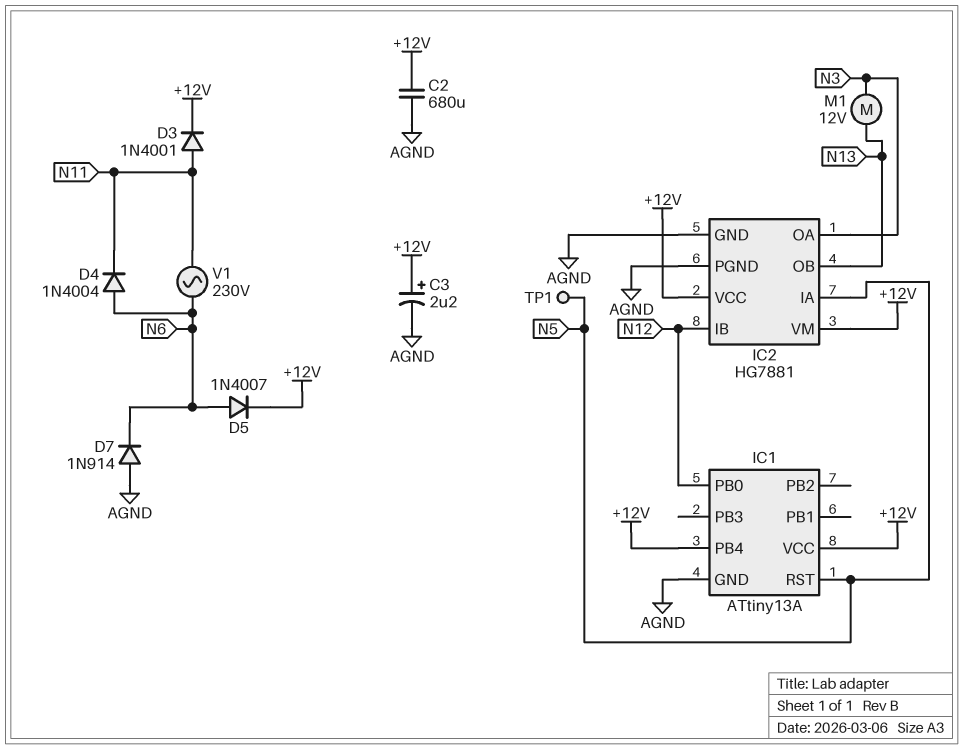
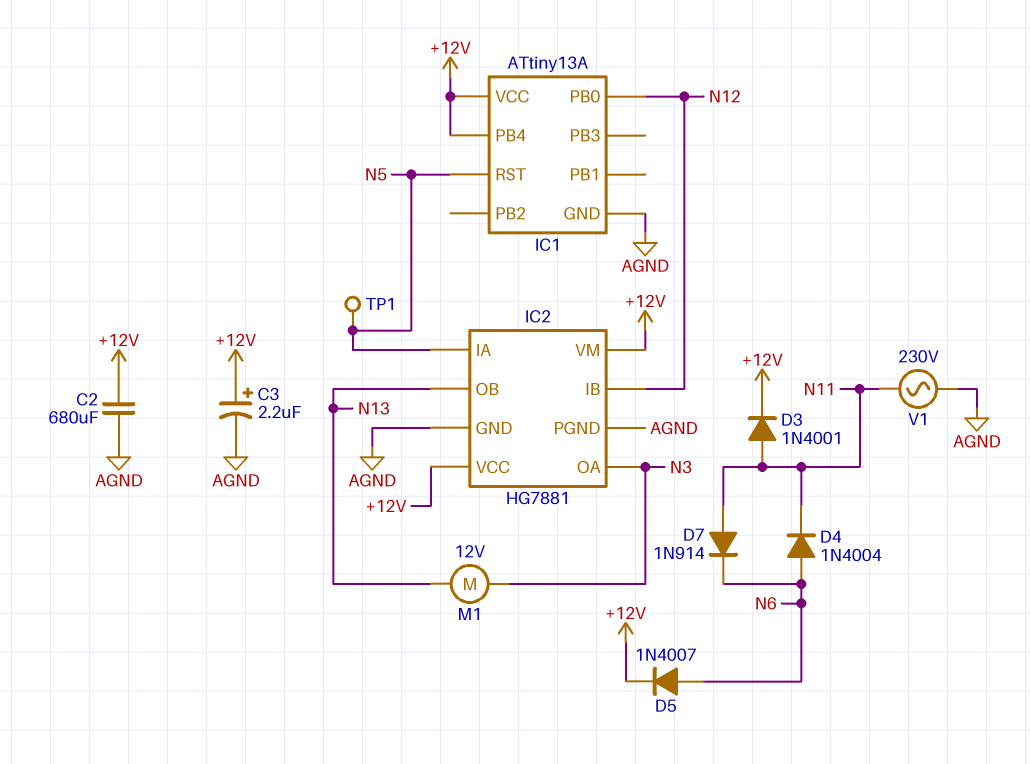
D7: diode 1N914 (A AGND, K N6) -> diode 1N914 (A N11, K N6)
V1: AC 230V (N6, N11) -> AC 230V (AGND, N11)

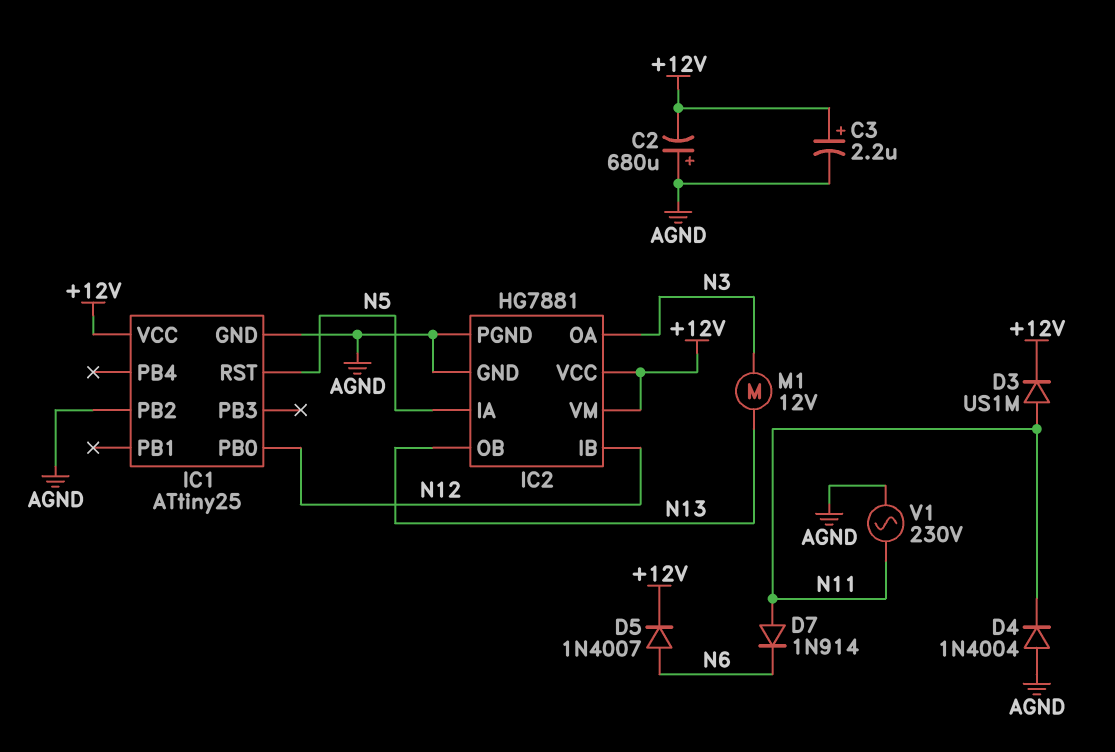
C2: 680uF (+12V, AGND) -> 680uF (plus AGND, minus +12V)
D3: diode 1N4001 (A N11, K +12V) -> diode US1M (A N11, K +12V)
D4: diode 1N4004 (A N6, K N11) -> diode 1N4004 (A AGND, K N11)
IC1: ATtiny13A -> ATtiny25
IC1 pin PB2: none -> AGND
IC1 pin PB4: +12V -> none
TP1: test point (N5) -> none

